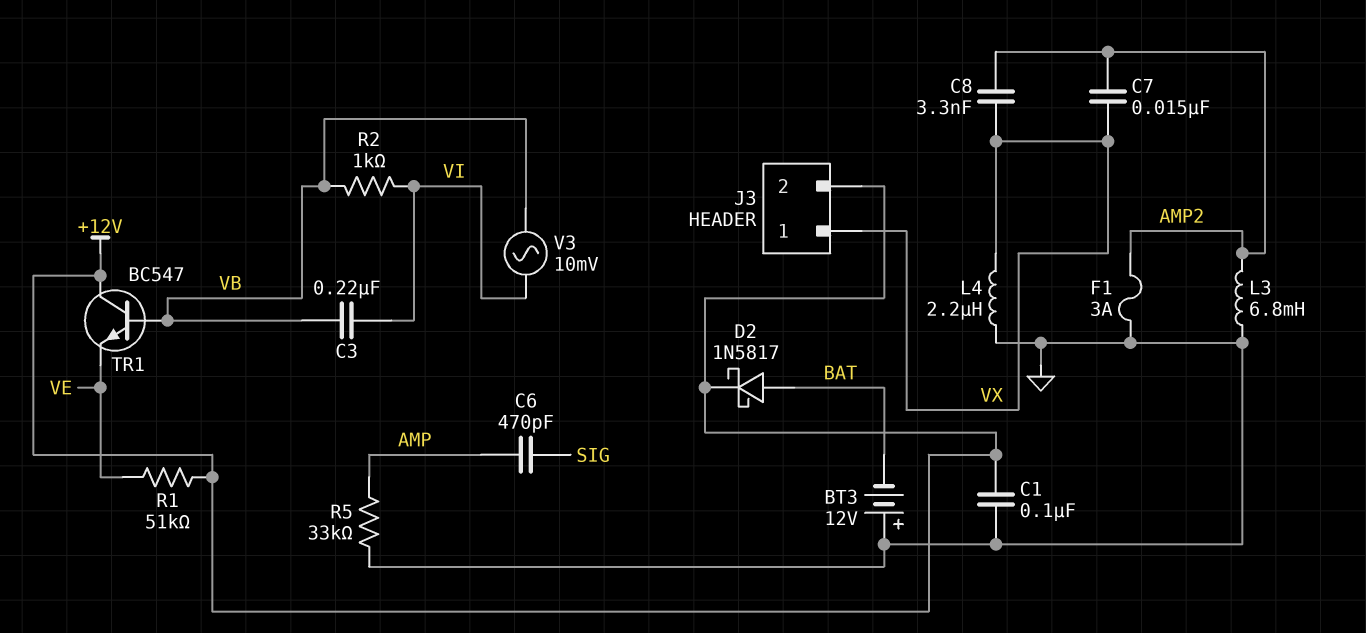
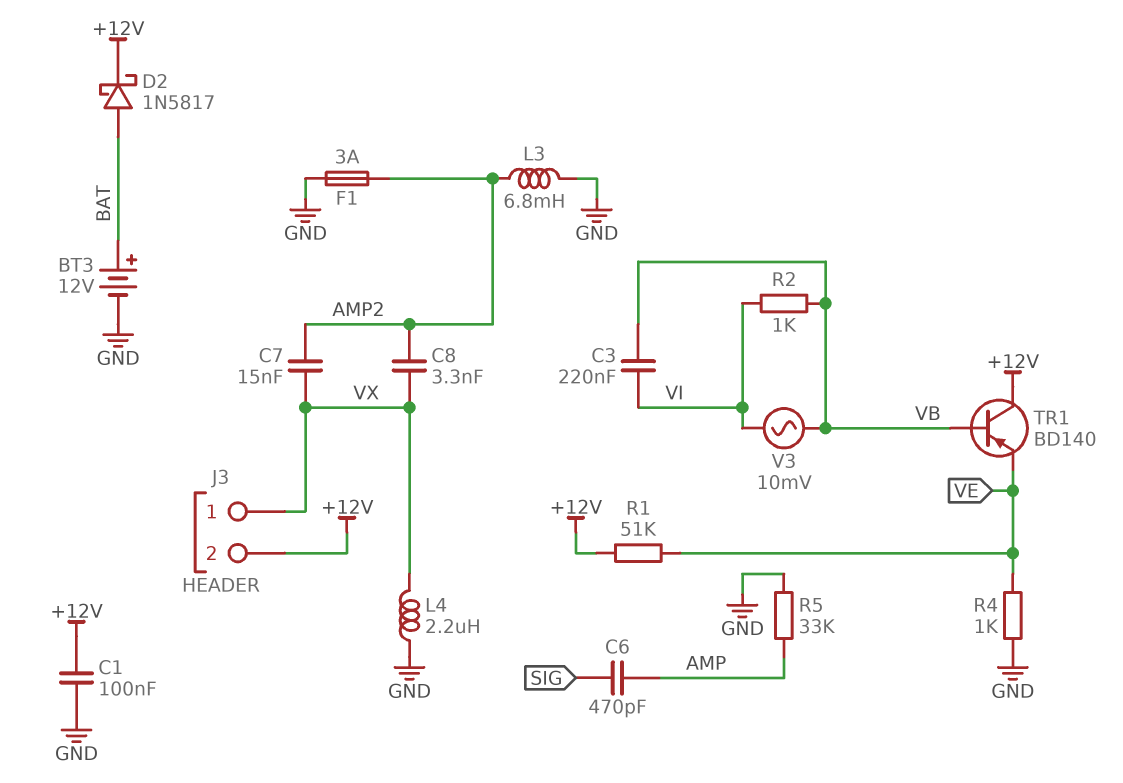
BT3: 12V (plus GND, minus BAT) -> 12V (plus BAT, minus GND)
R4: none -> 1k (GND, VE)
TR1: NPN BC547 (B VB, C +12V, E VE) -> PNP BD140 (B VB, C +12V, E VE)

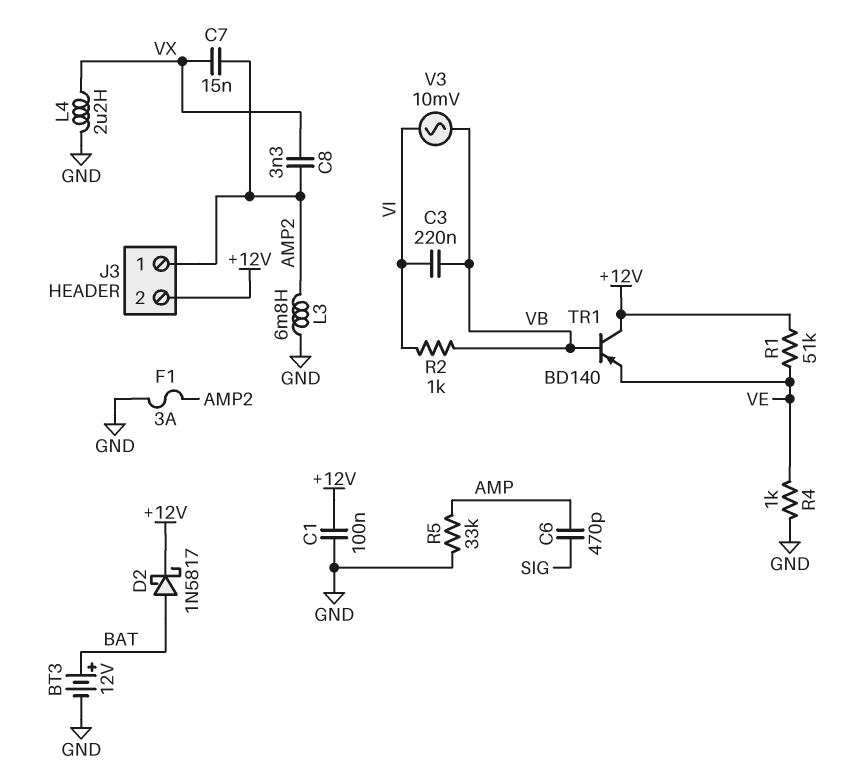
J3 pin 1: VX -> AMP2

